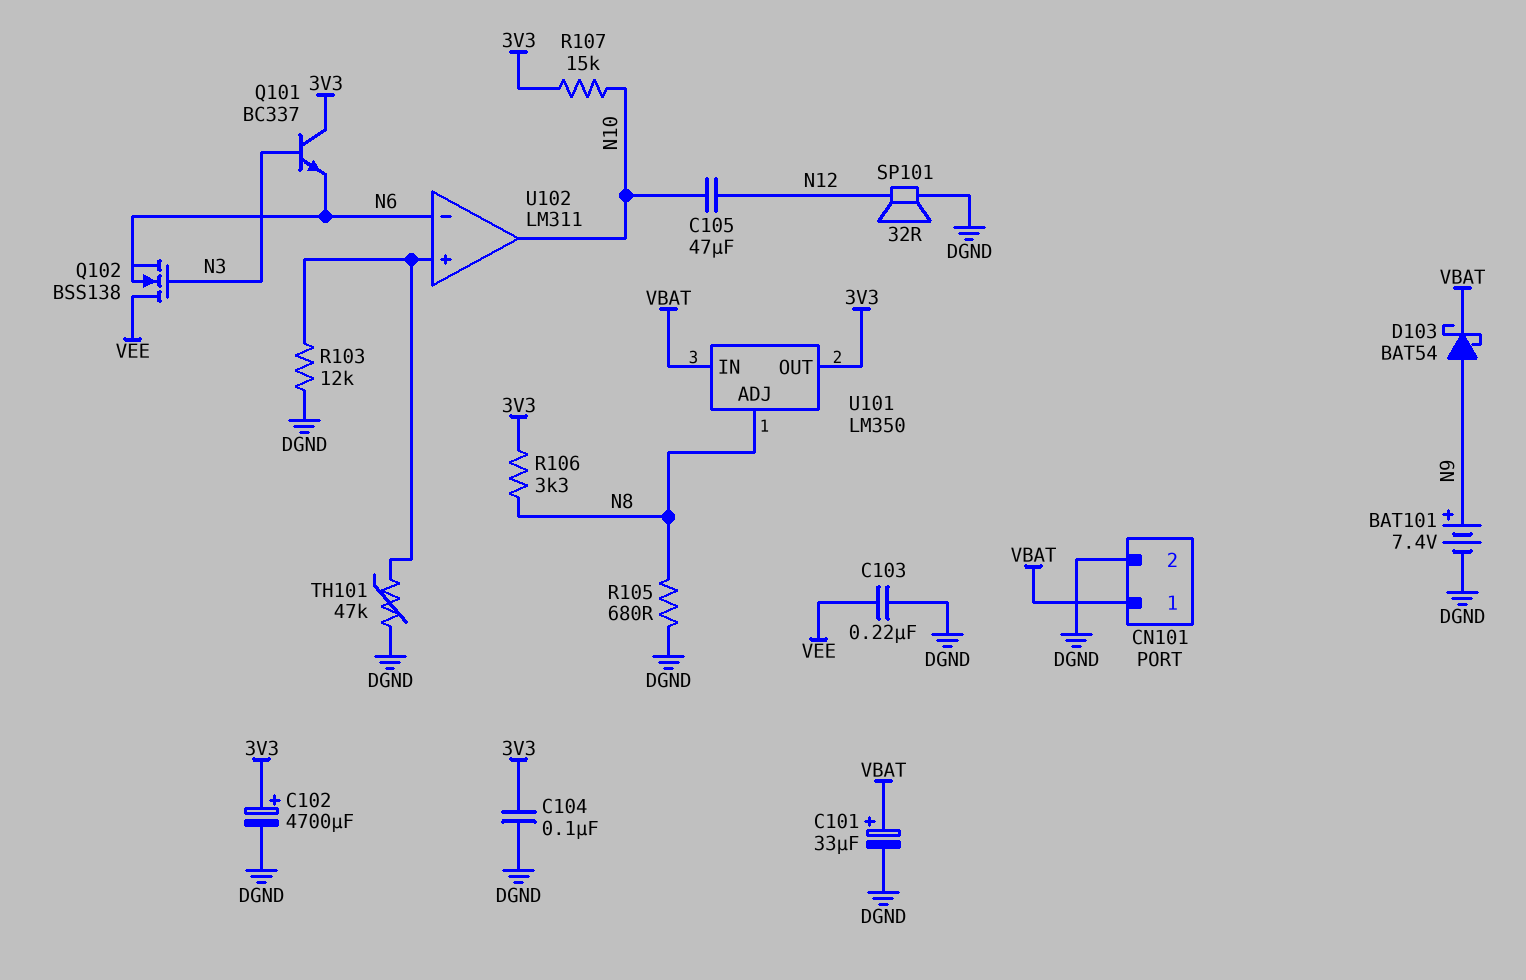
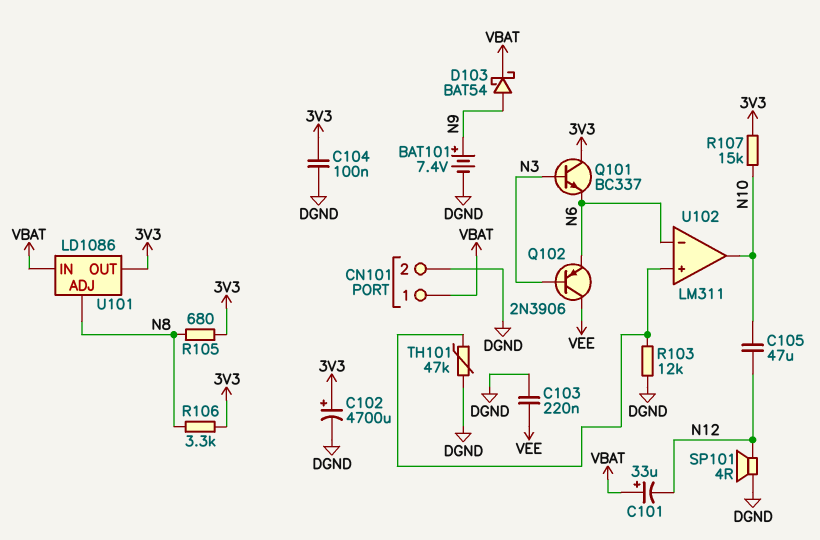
C101: 33uF (plus VBAT, minus DGND) -> 33uF (plus VBAT, minus N12)
Q102: NMOS BSS138 (G N3, D VEE, S N6) -> PNP 2N3906 (B N3, C VEE, E N6)
R105: 680 (DGND, N8) -> 680 (3V3, N8)
SP101: speaker 32R (DGND, N12) -> speaker 4R (DGND, N12)
U101: LM350 -> LD1086

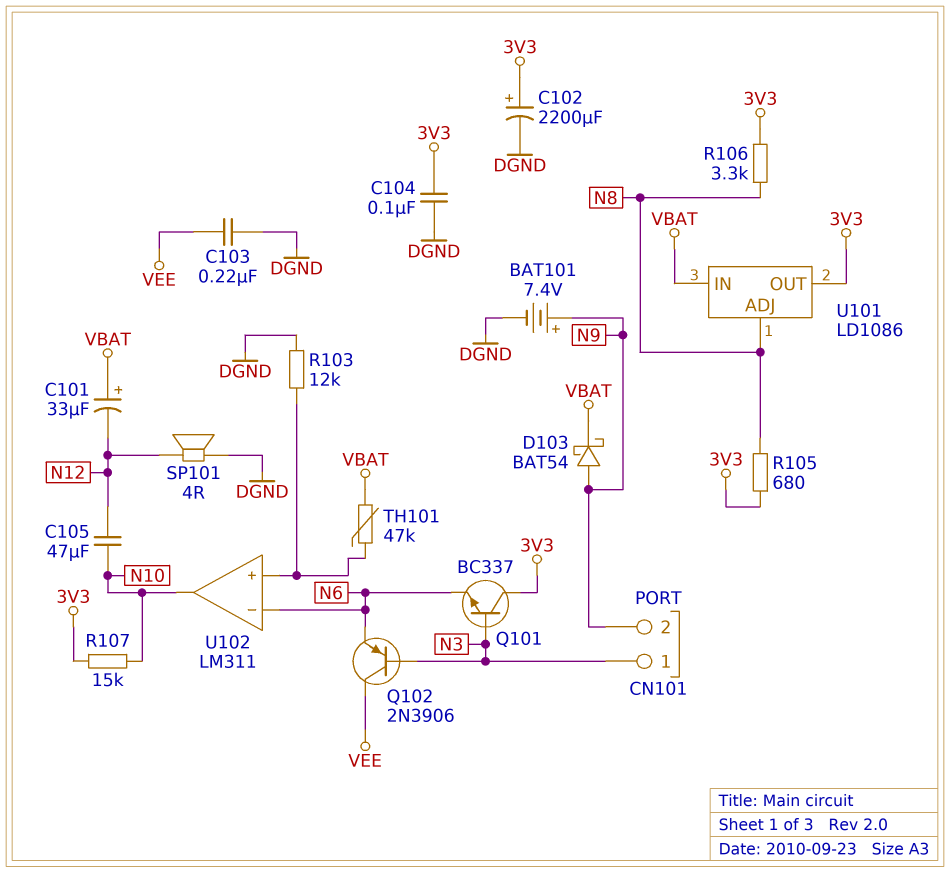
C102: 4700uF (plus 3V3, minus DGND) -> 2200uF (plus 3V3, minus DGND)
CN101 pin 1: VBAT -> N3
CN101 pin 2: DGND -> N9
TH101: 47k (DGND, U102/in+) -> 47k (U102/in+, VBAT)

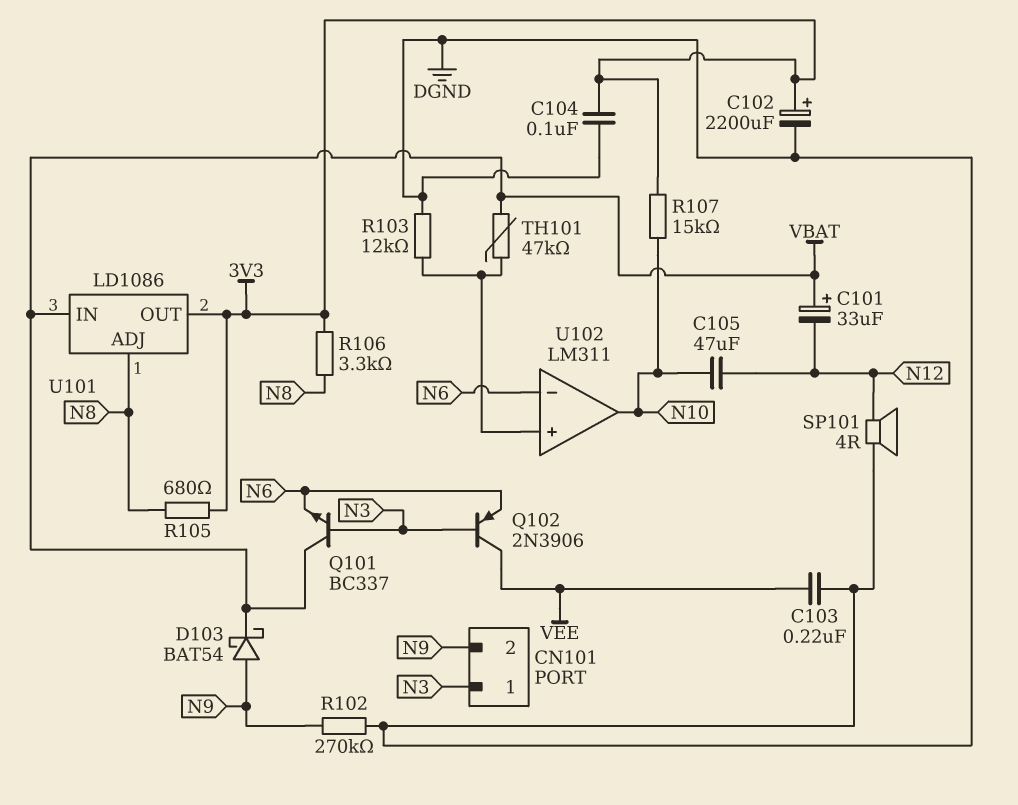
BAT101: 7.4V (plus N9, minus DGND) -> none
Q101: NPN BC337 (B N3, C 3V3, E N6) -> NPN BC337 (B N3, C VBAT, E N6)
R102: none -> 270k (DGND, N9)

